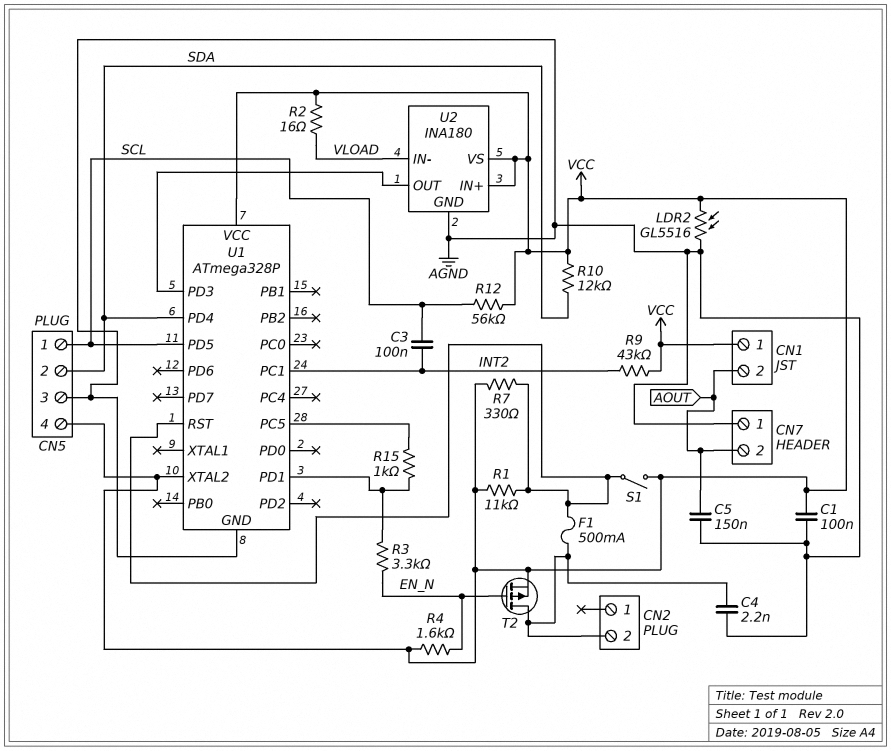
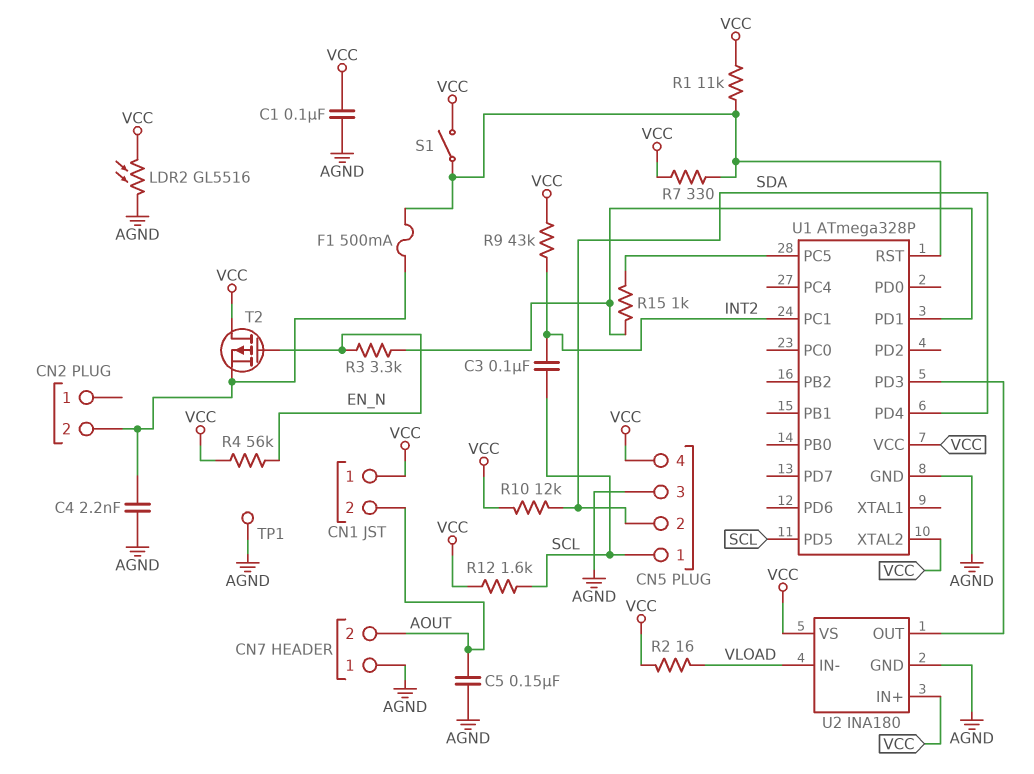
R4: 1.6k (EN_N, VCC) -> 56k (EN_N, VCC)
R12: 56k (SCL, VCC) -> 1.6k (SCL, VCC)
T2: PMOS (G EN_N, D CN2/2, S VCC) -> PMOS (G EN_N, D VCC, S CN2/2)
TP1: none -> test point (AGND)

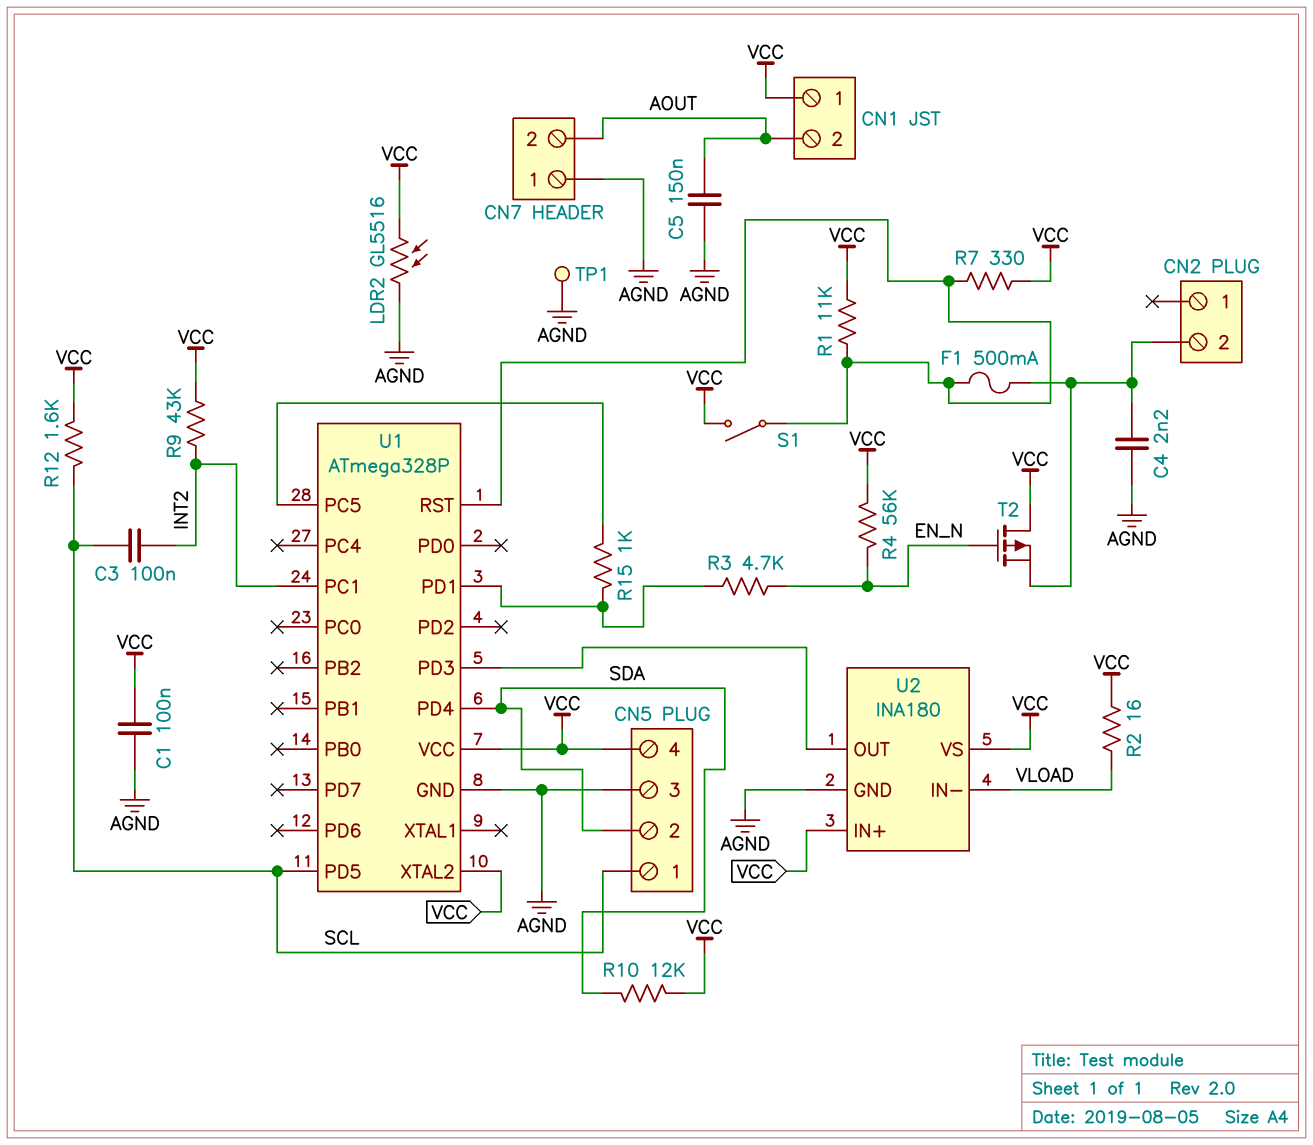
R3: 3.3k (EN_N, U1/PD1) -> 4.7k (EN_N, U1/PD1)

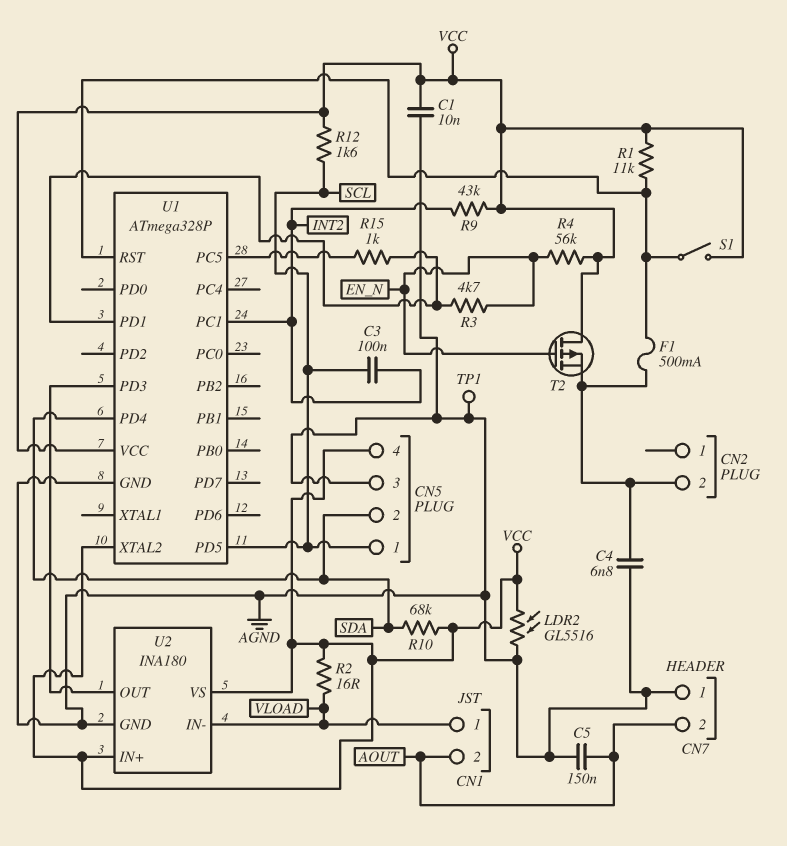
C1: 100nF (AGND, VCC) -> 10nF (AGND, VCC)
C4: 2.2nF (AGND, CN2/2) -> 6.8nF (AGND, CN2/2)
CN1 pin 1: VCC -> VLOAD
R7: 330 (U1/RST, VCC) -> none
R10: 12k (SDA, VCC) -> 68k (SDA, VCC)

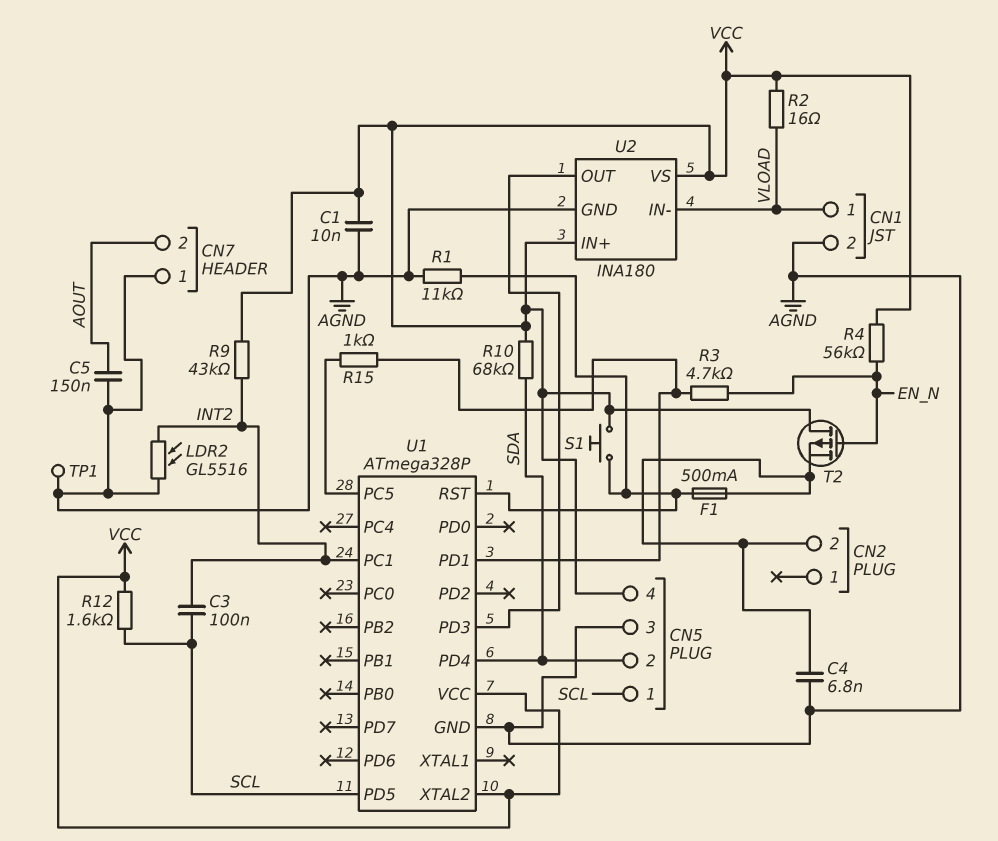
CN1 pin 2: AOUT -> AGND
LDR2: GL5516 (AGND, VCC) -> GL5516 (AGND, INT2)
R1: 11k (U1/RST, VCC) -> 11k (AGND, U1/RST)
S1: switch (U1/RST, VCC) -> button (U1/RST, VCC)

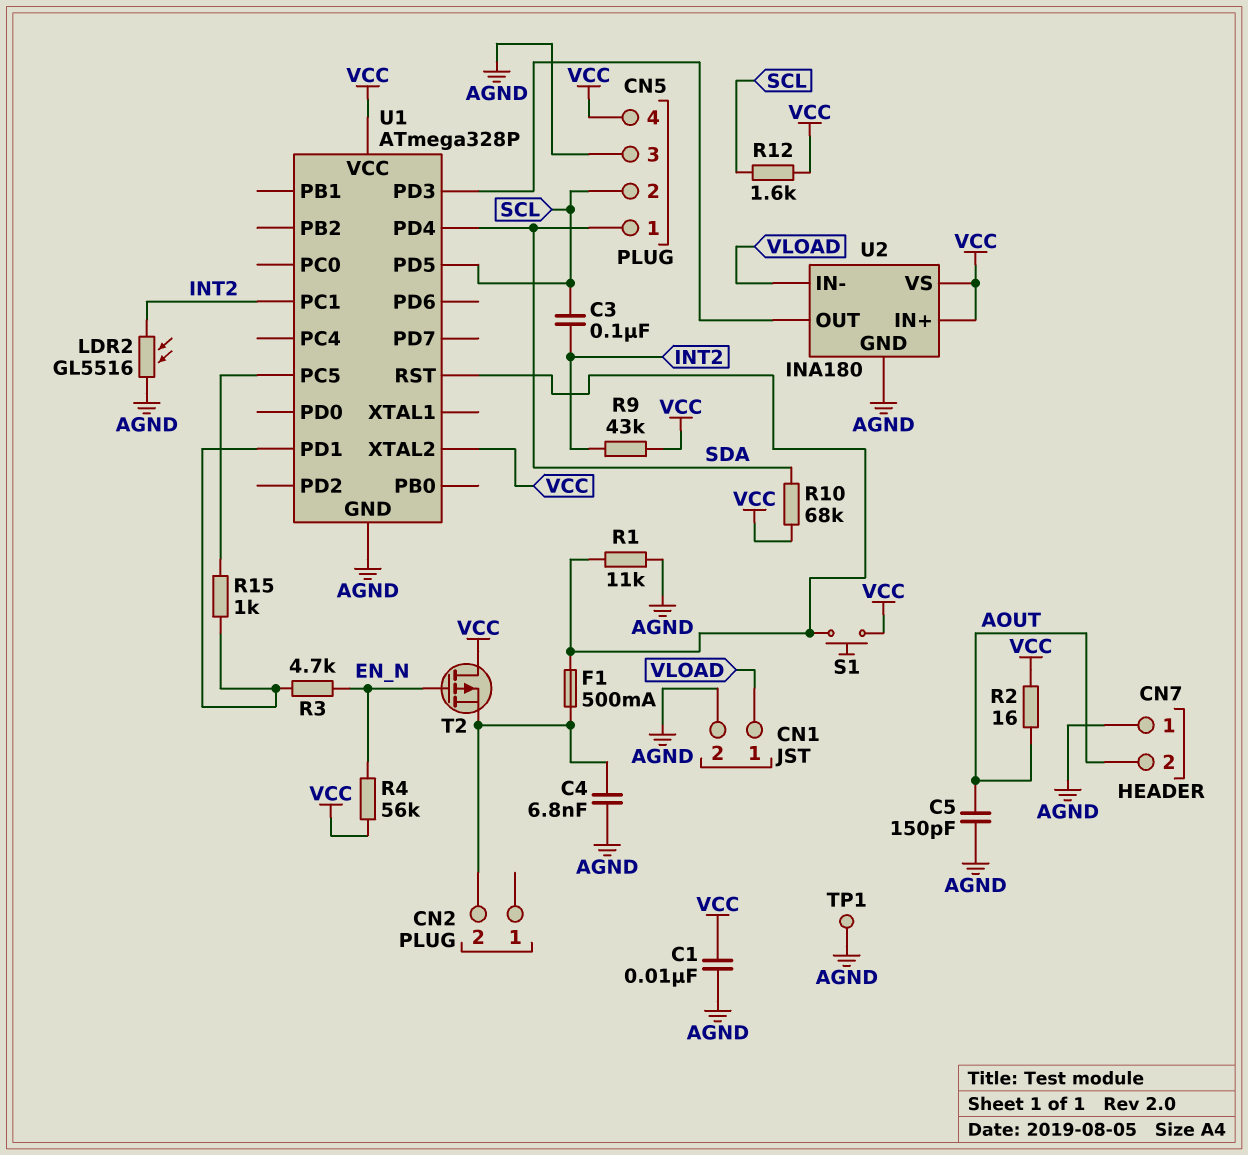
C5: 150nF (AGND, AOUT) -> 150pF (AGND, AOUT)
CN5 pin 1: SCL -> SDA
CN5 pin 2: SDA -> SCL
R2: 16 (VCC, VLOAD) -> 16 (AOUT, VCC)

